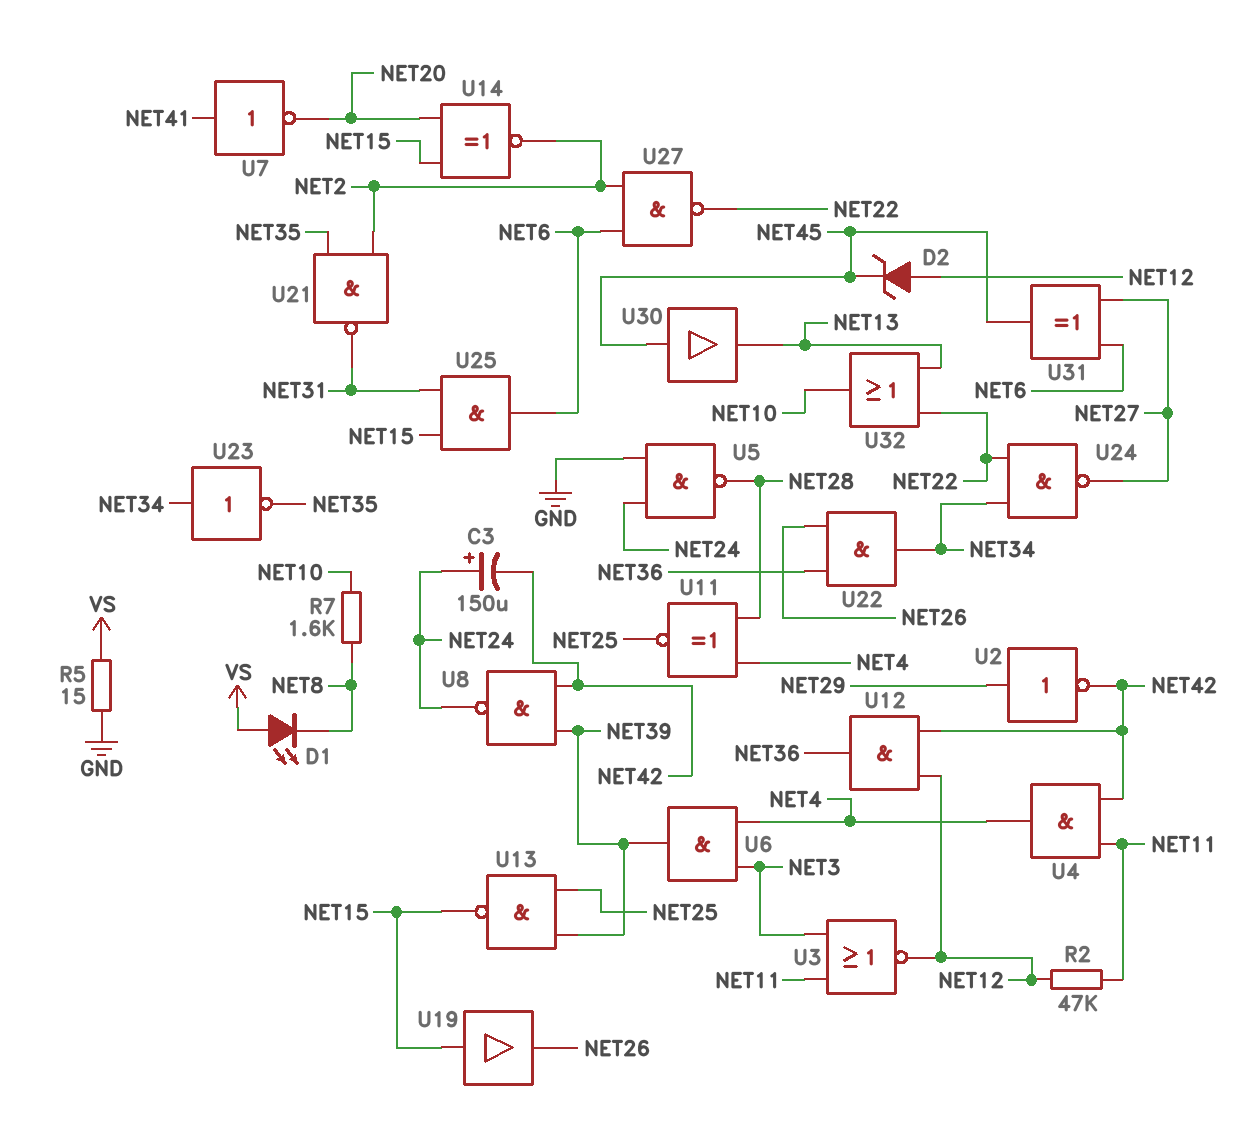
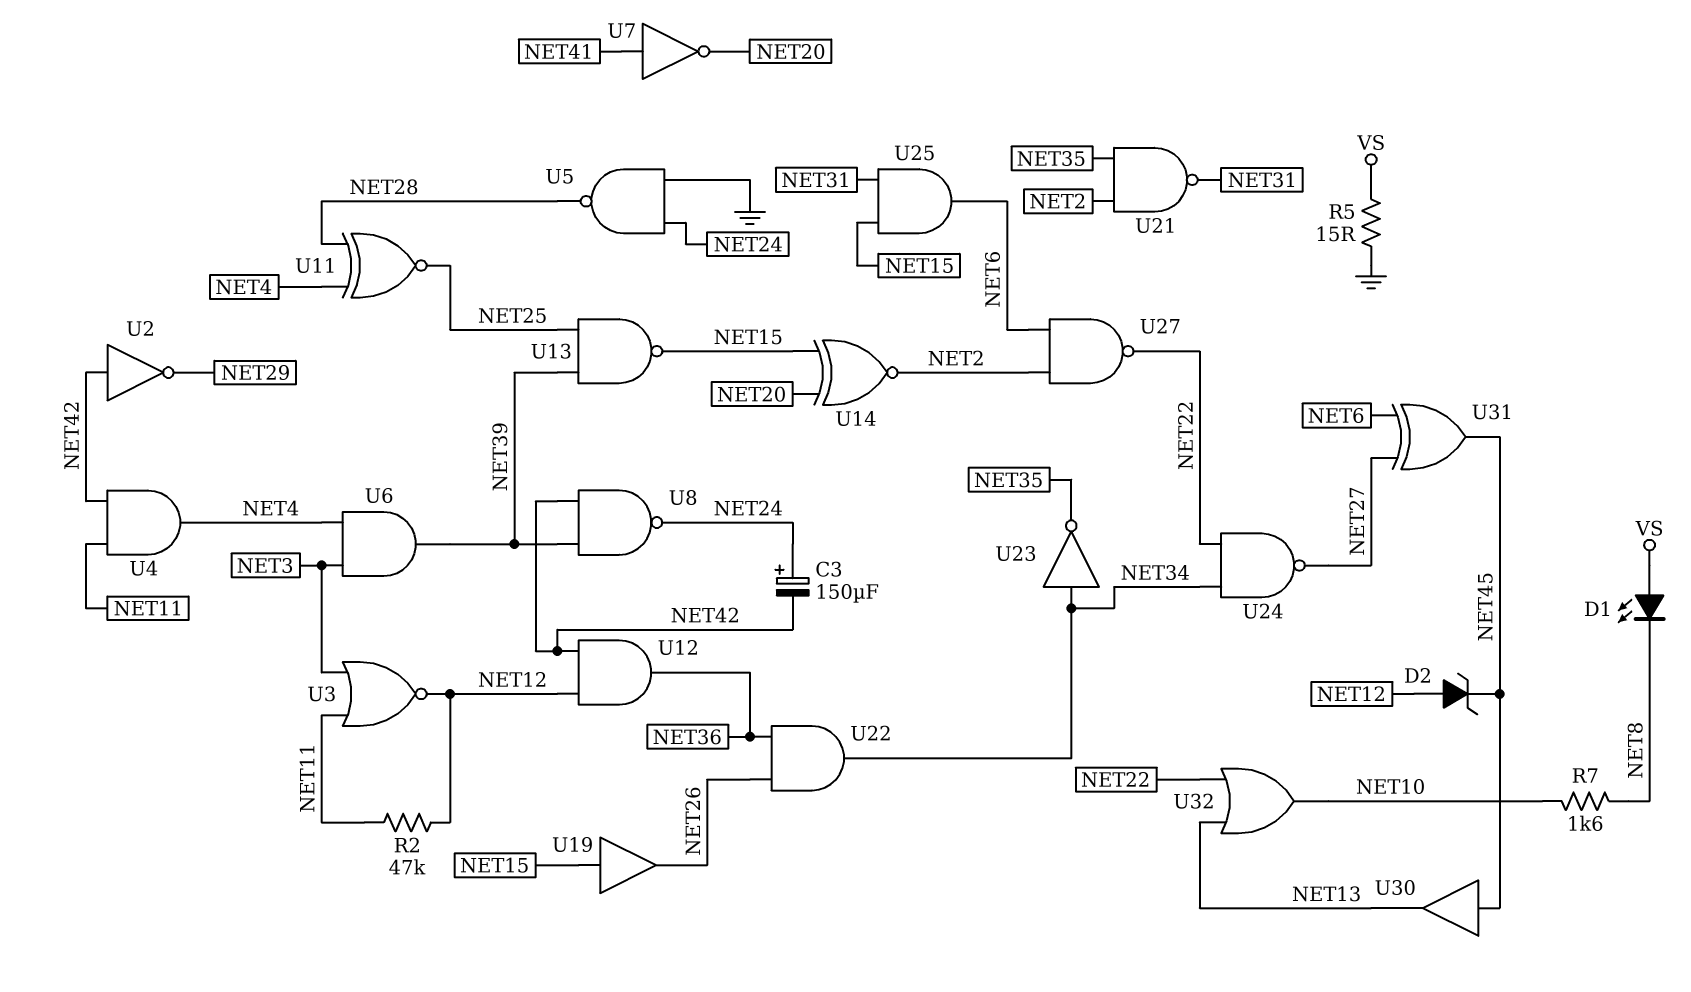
U2: NOT (in NET29, out NET42) -> NOT (in NET42, out NET29)

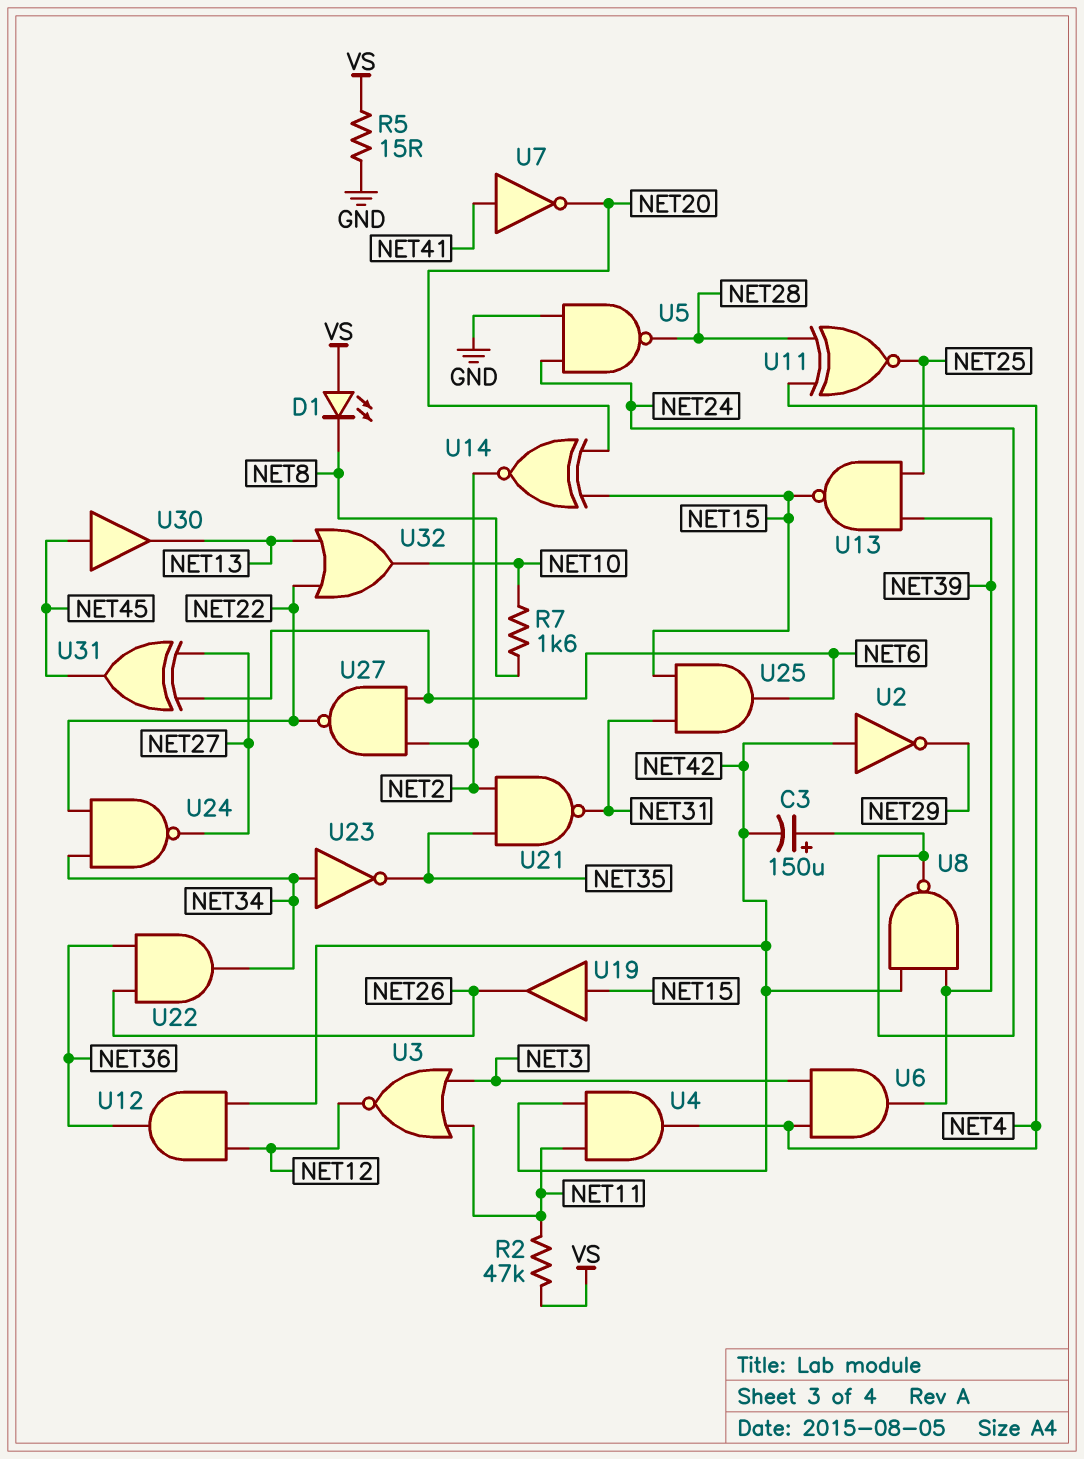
D2: zener (A NET12, K NET45) -> none
R2: 47k (NET11, NET12) -> 47k (NET11, VS)

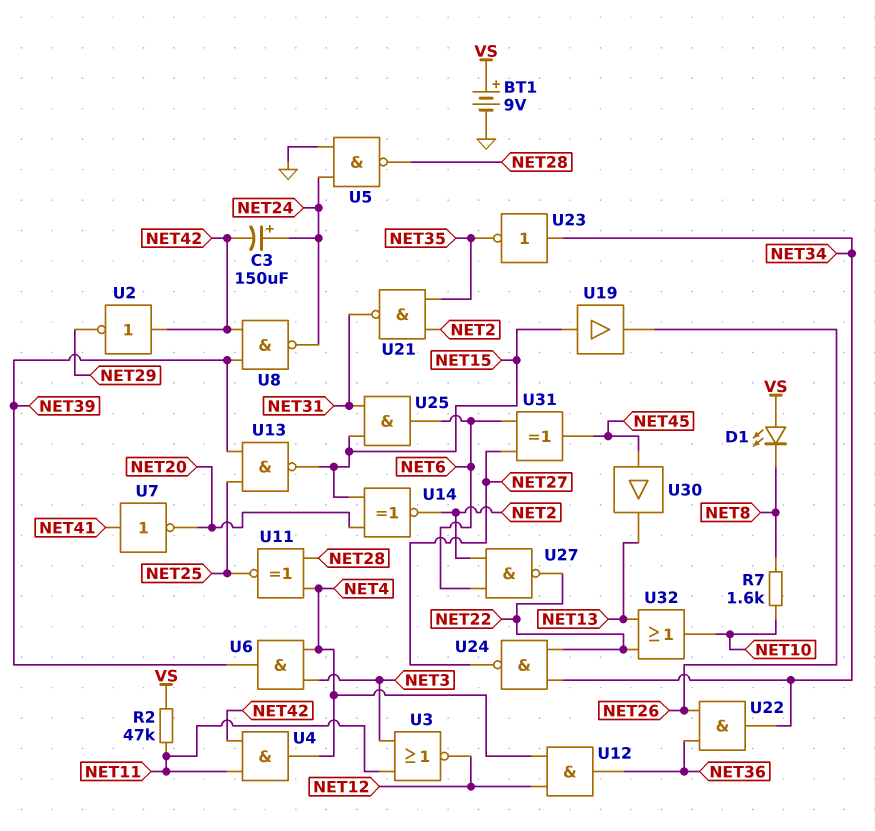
BT1: none -> 9V (plus VS, minus GND)
R5: 15 (GND, VS) -> none
U12: AND (in NET12, in NET42, out NET36) -> AND (in NET4, in NET12, out NET36)

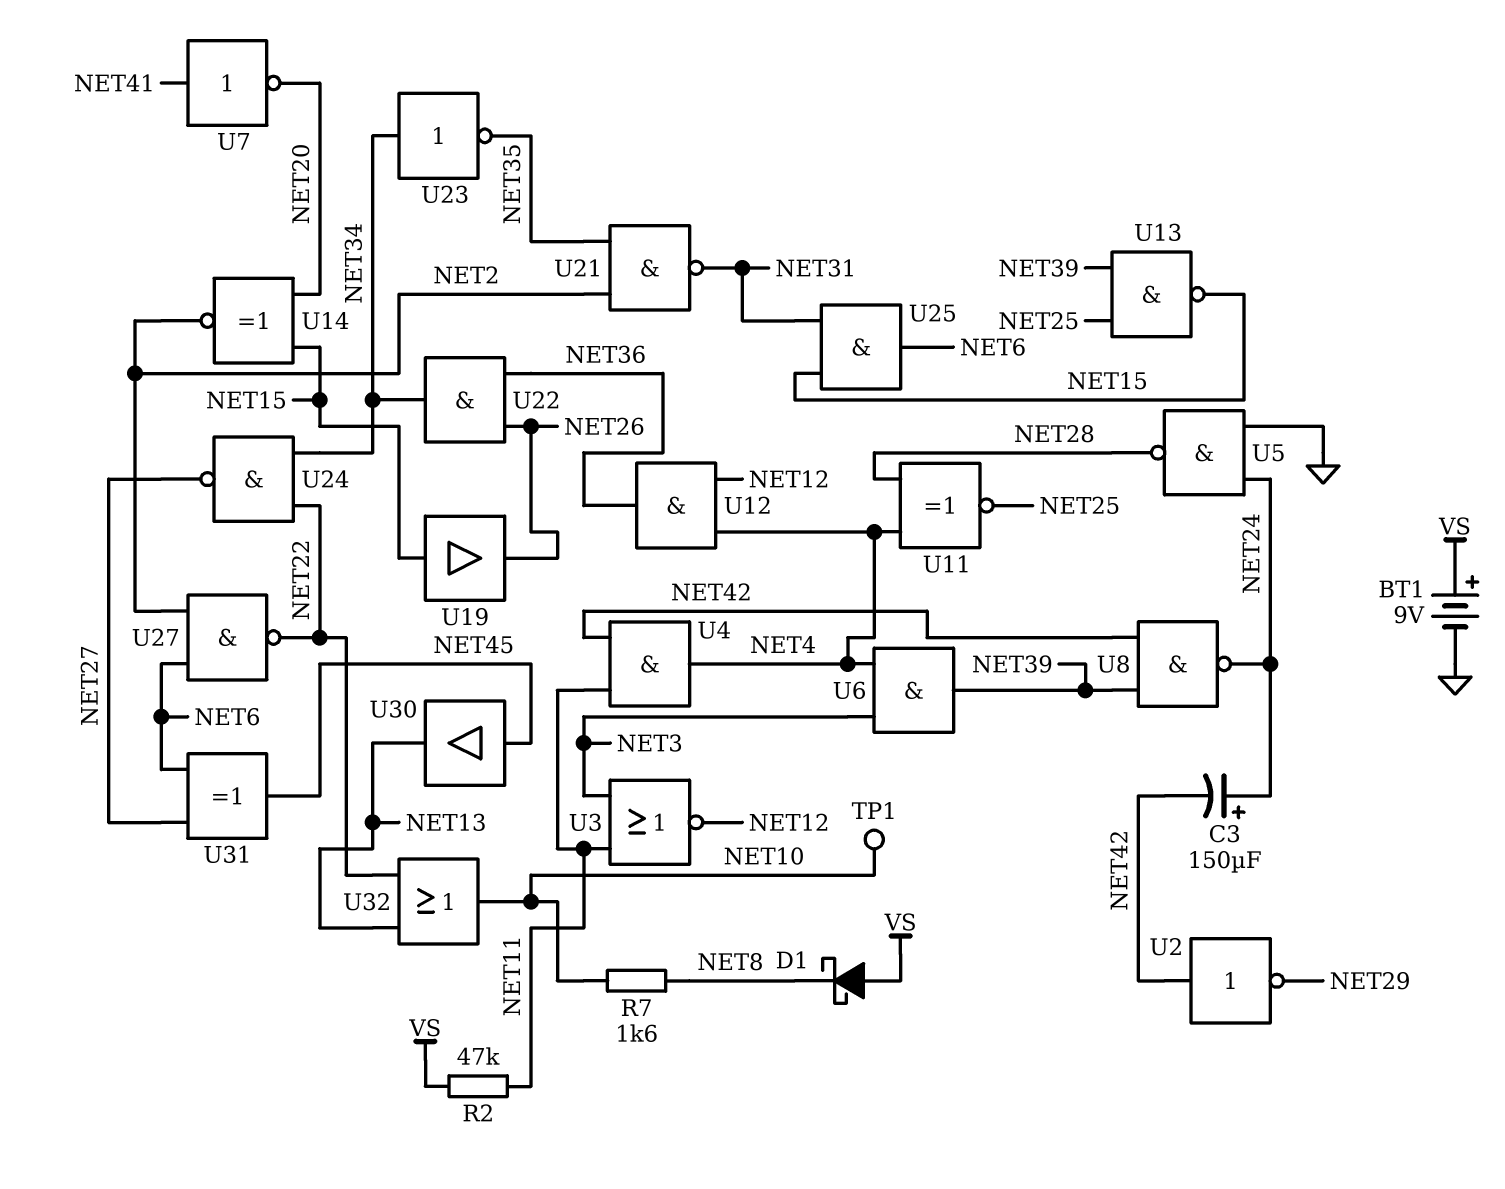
D1: LED (A VS, K NET8) -> schottky (A VS, K NET8)
TP1: none -> test point (NET10)

